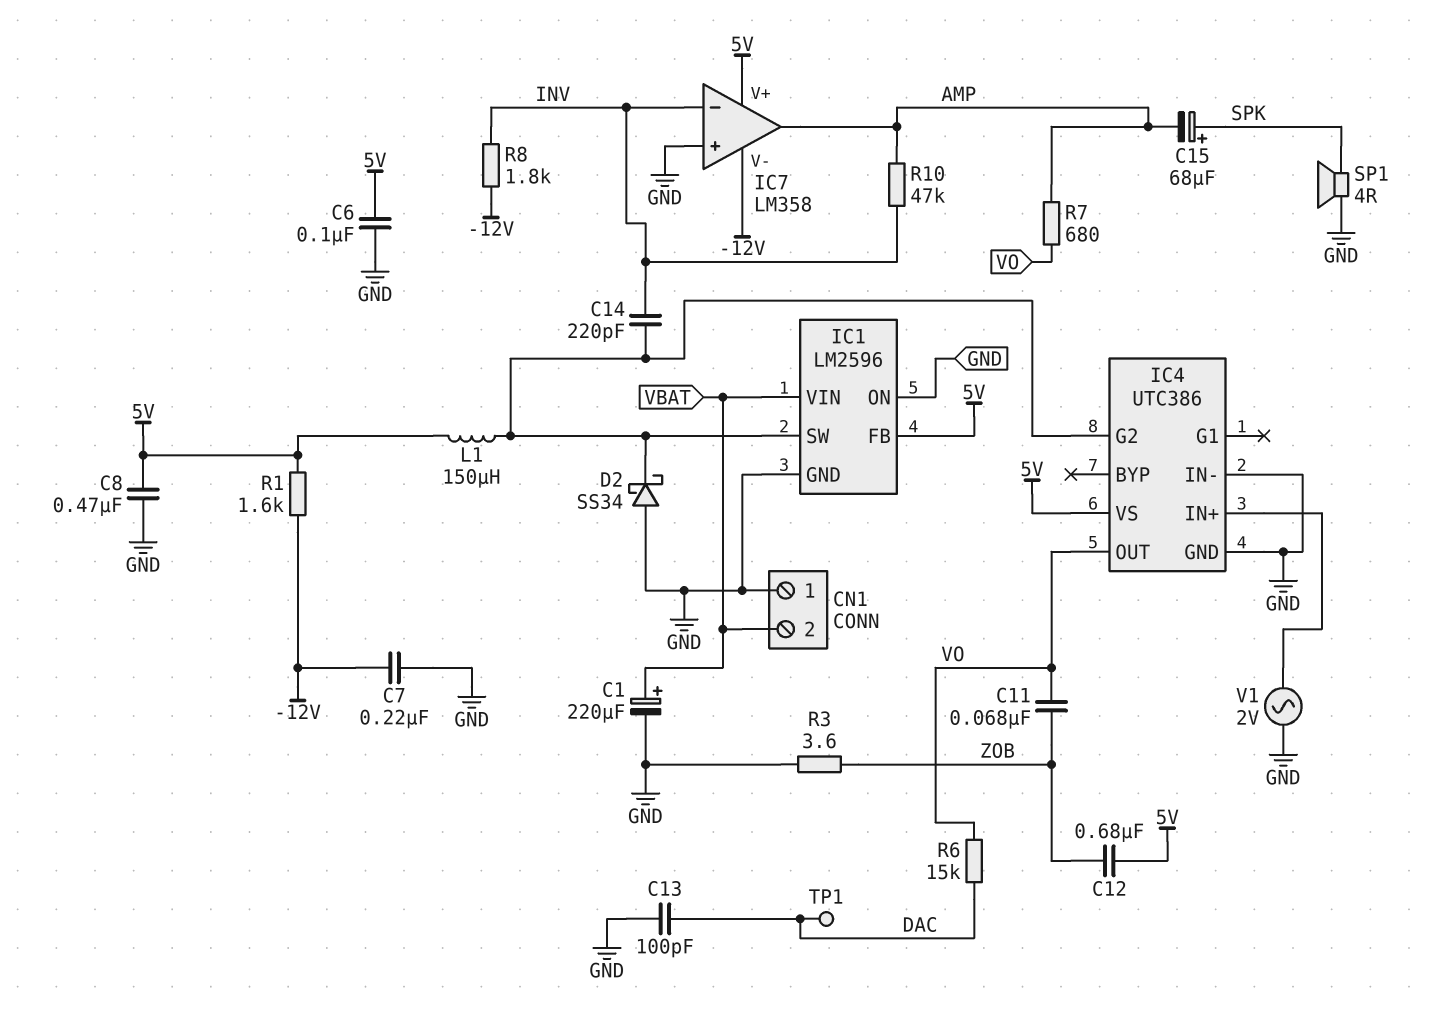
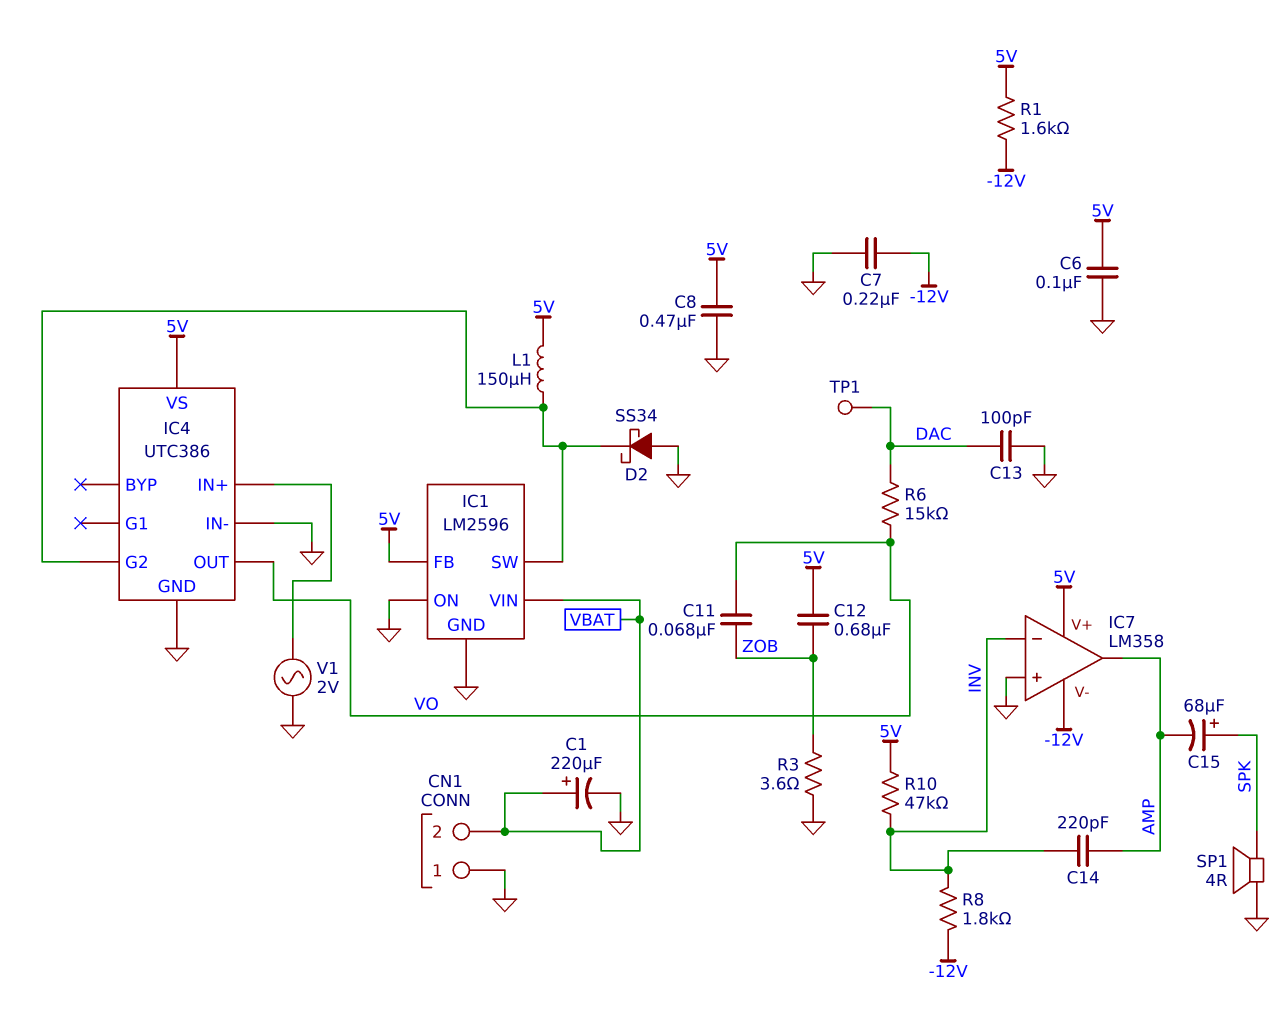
C14: 220pF (IC1/SW, INV) -> 220pF (AMP, INV)
R7: 680 (AMP, VO) -> none
R10: 47k (AMP, INV) -> 47k (5V, INV)

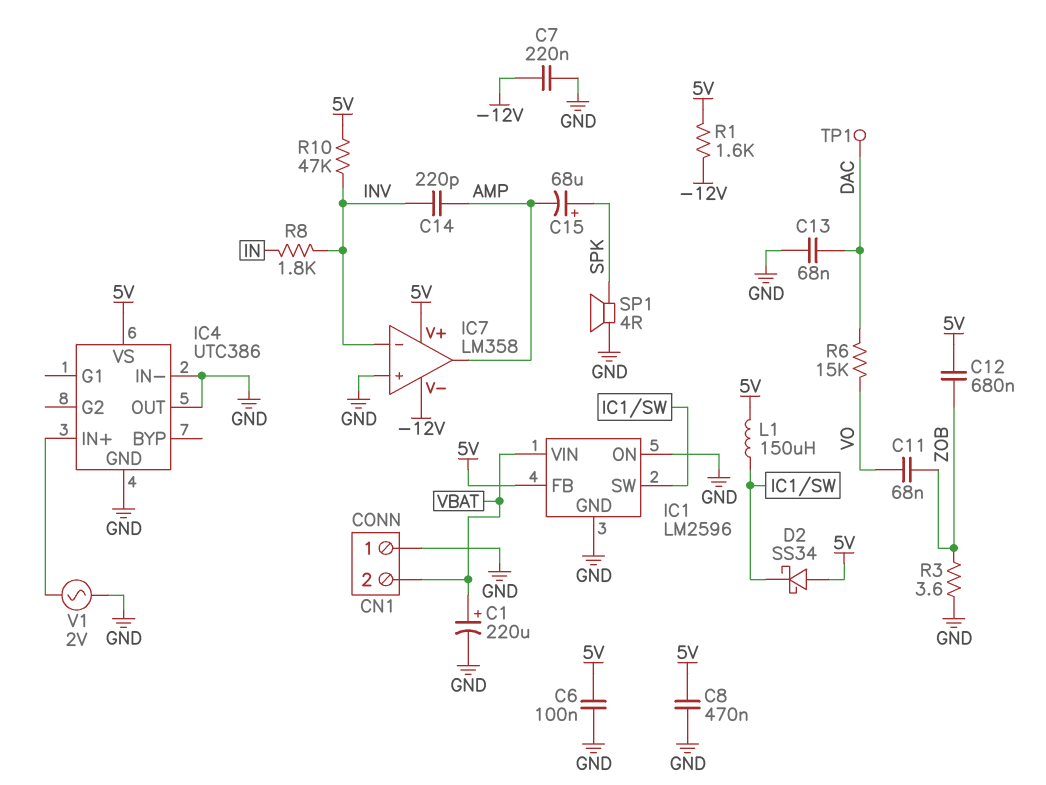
C13: 100pF (DAC, GND) -> 68nF (DAC, GND)
D2: schottky SS34 (A GND, K IC1/SW) -> schottky SS34 (A 5V, K IC1/SW)
IC4 pin G2: IC1/SW -> none
IC4 pin OUT: VO -> GND
R8: 1.8k (-12V, INV) -> 1.8k (IN, INV)

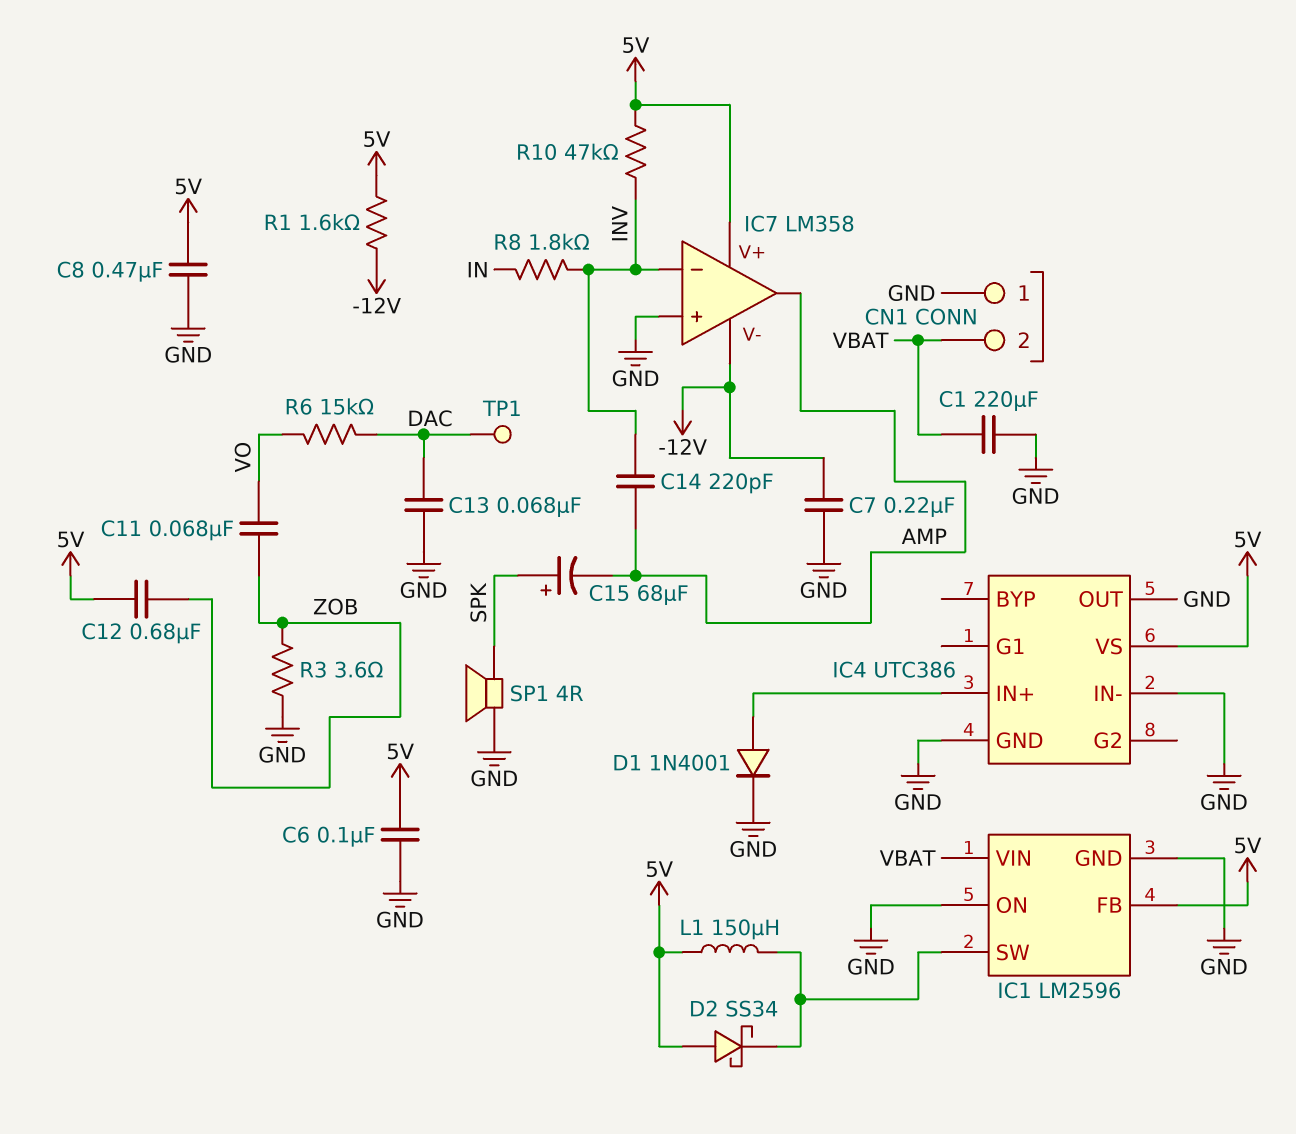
C1: 220uF (plus VBAT, minus GND) -> 220uF (GND, VBAT)
D1: none -> diode 1N4001 (A IC4/IN+, K GND)
V1: AC 2V (GND, IC4/IN+) -> none

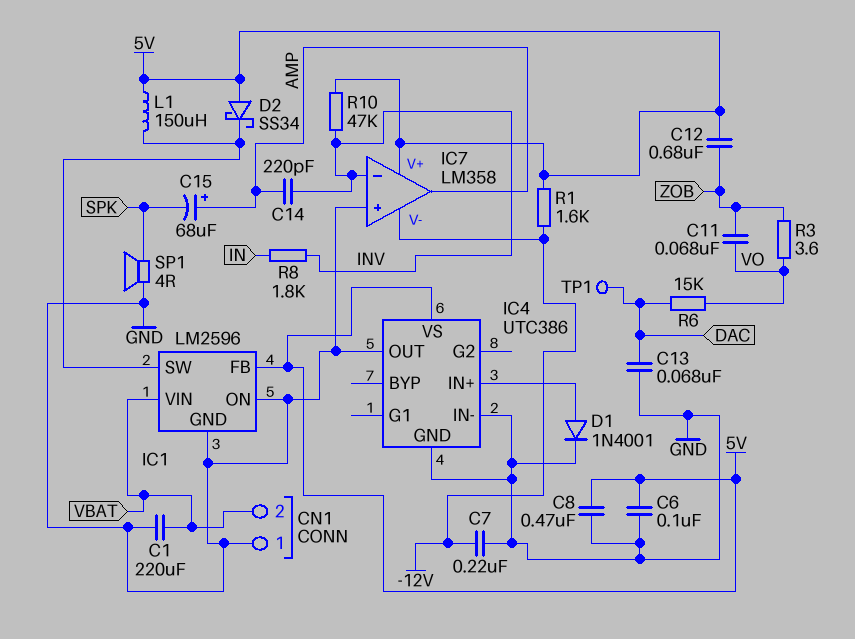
C15: 68uF (plus SPK, minus AMP) -> 68uF (plus AMP, minus SPK)
R3: 3.6 (GND, ZOB) -> 3.6 (VO, ZOB)

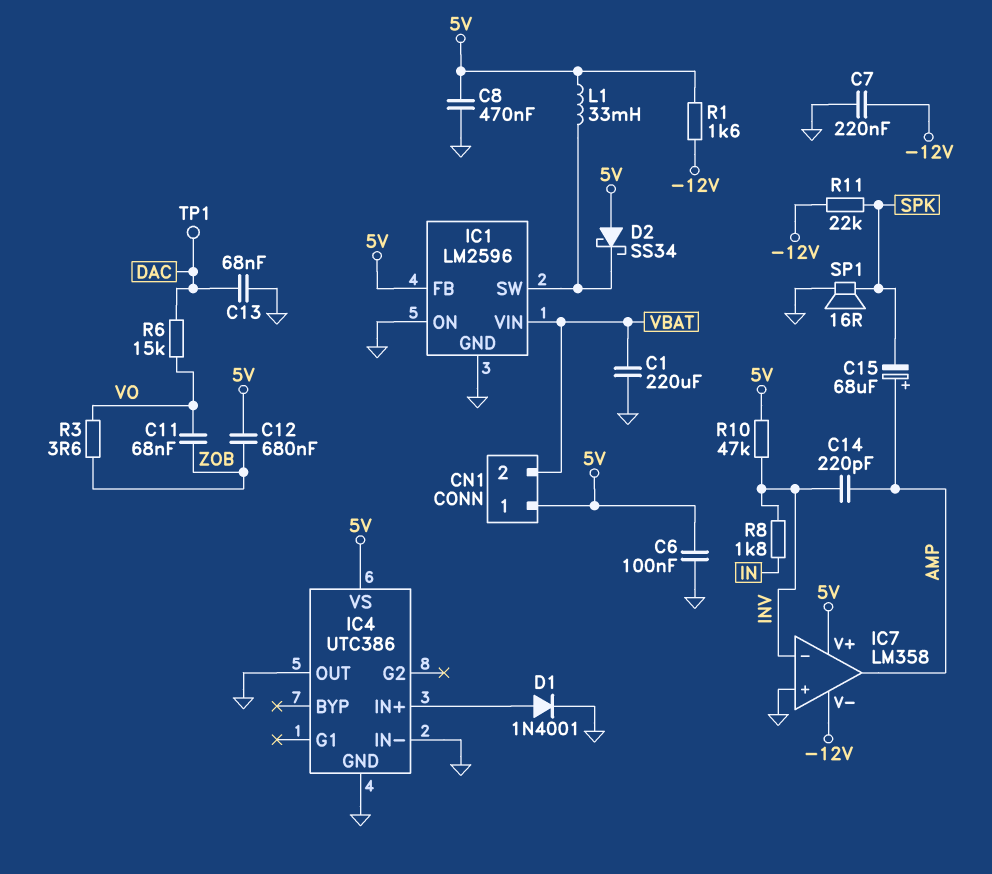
CN1 pin 1: GND -> 5V
L1: 150uH (5V, IC1/SW) -> 33mH (5V, IC1/SW)
R11: none -> 22k (-12V, SPK)
SP1: speaker 4R (GND, SPK) -> speaker 16R (GND, SPK)

